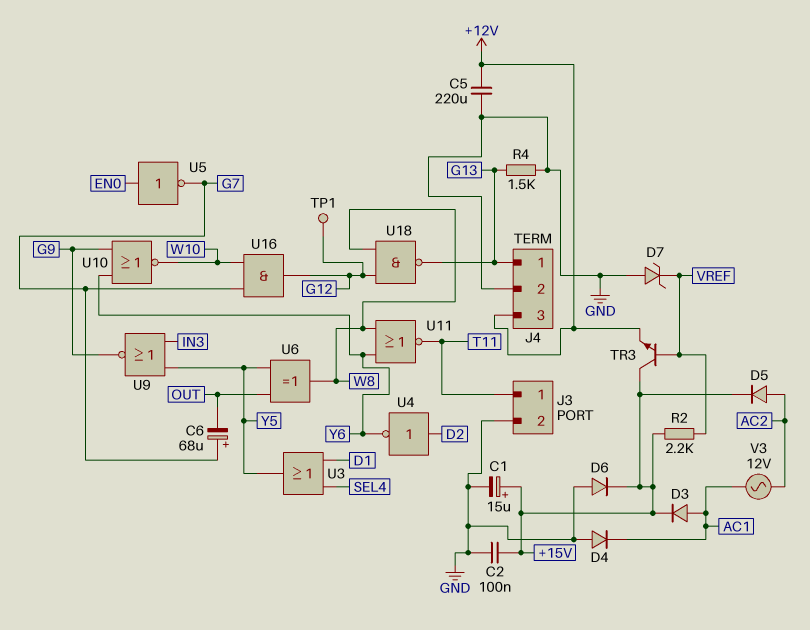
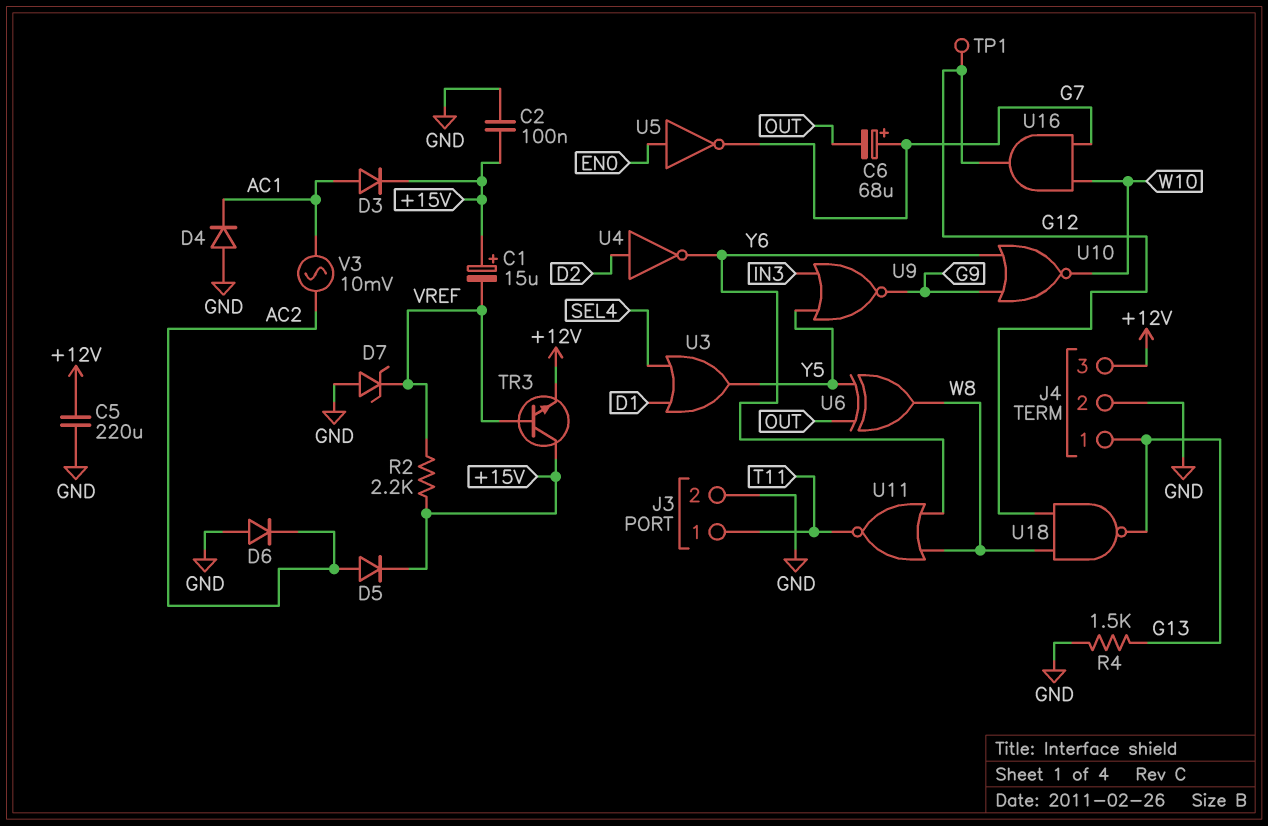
C1: 15uF (plus +15V, minus GND) -> 15uF (plus +15V, minus VREF)
D6: diode (A GND, K +15V) -> diode (A GND, K AC2)
V3: AC 12V (AC1, AC2) -> AC 10mV (AC1, AC2)

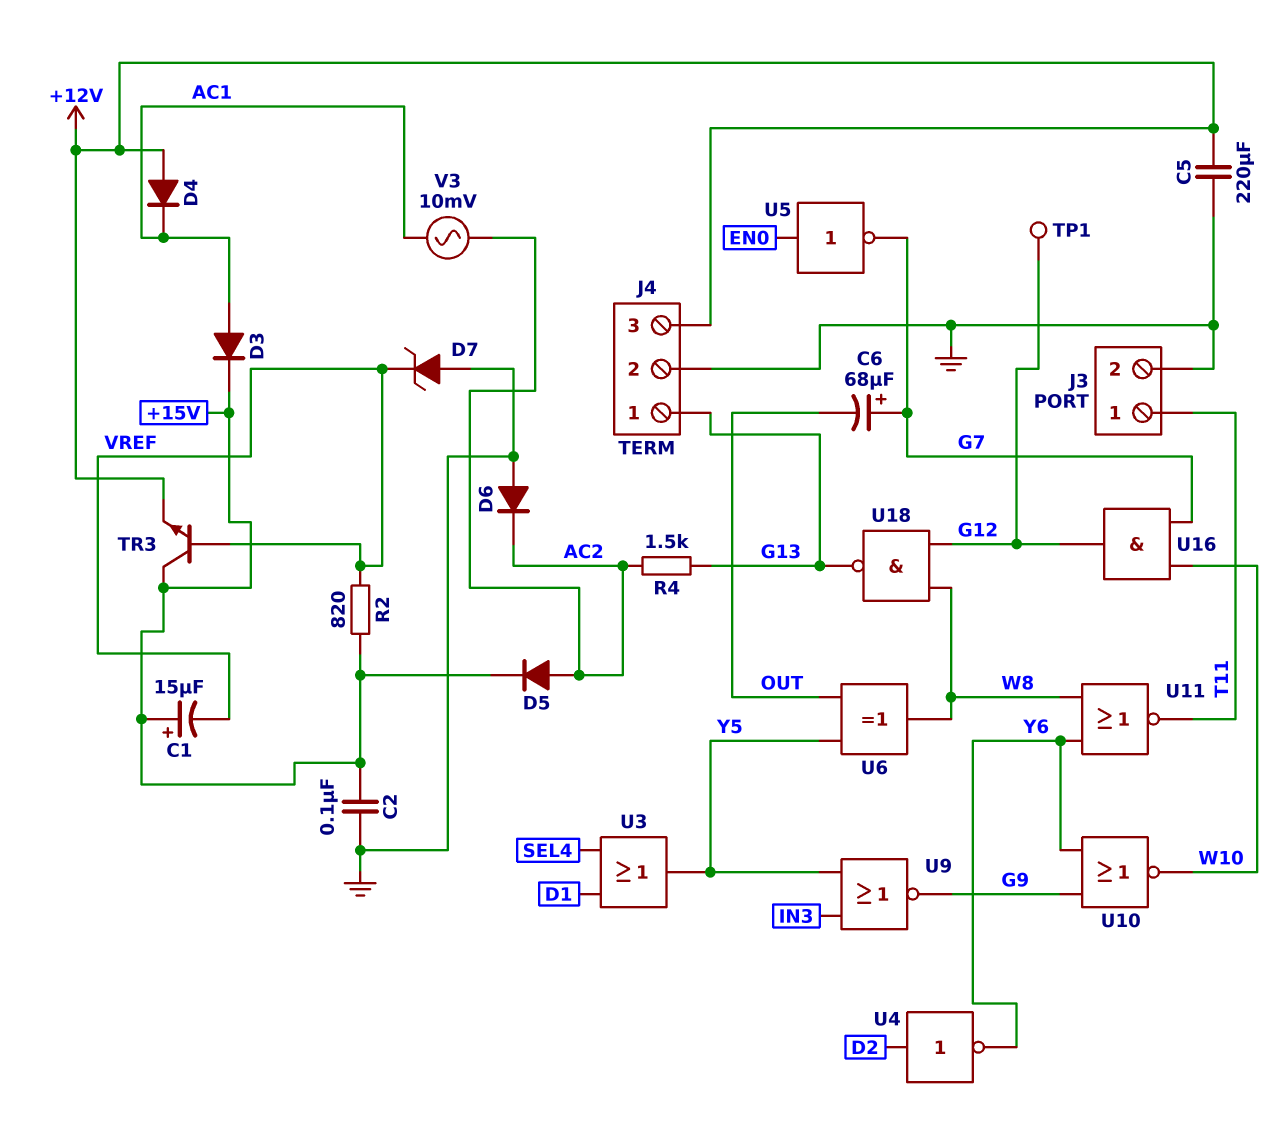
D4: diode (A GND, K AC1) -> diode (A +12V, K AC1)
R2: 2.2k (+15V, VREF) -> 820 (+15V, VREF)
R4: 1.5k (G13, GND) -> 1.5k (AC2, G13)

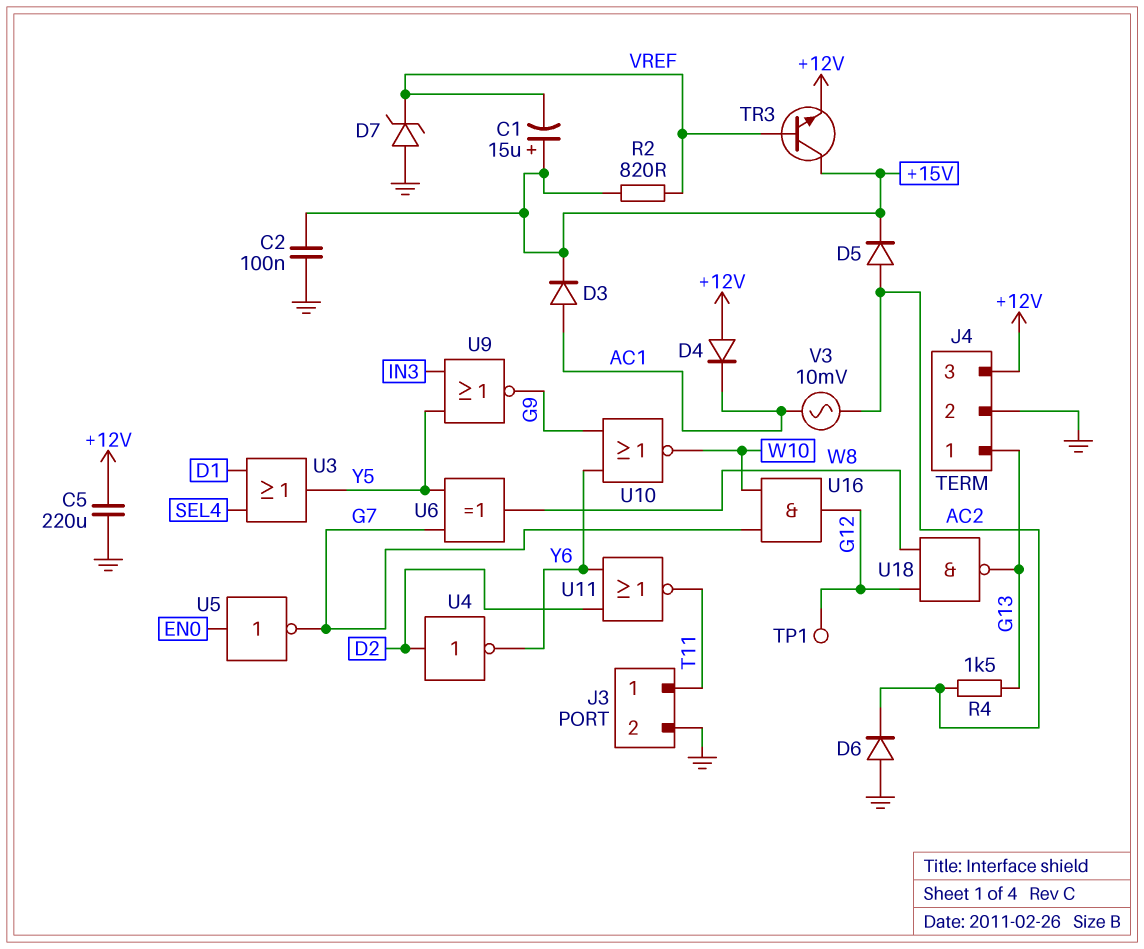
C6: 68uF (plus G7, minus OUT) -> none
U6: XOR (in OUT, in Y5, out W8) -> XOR (in G7, in Y5, out W8)
U11: NOR (in W8, in Y6, out T11) -> NOR (in D2, in Y6, out T11)

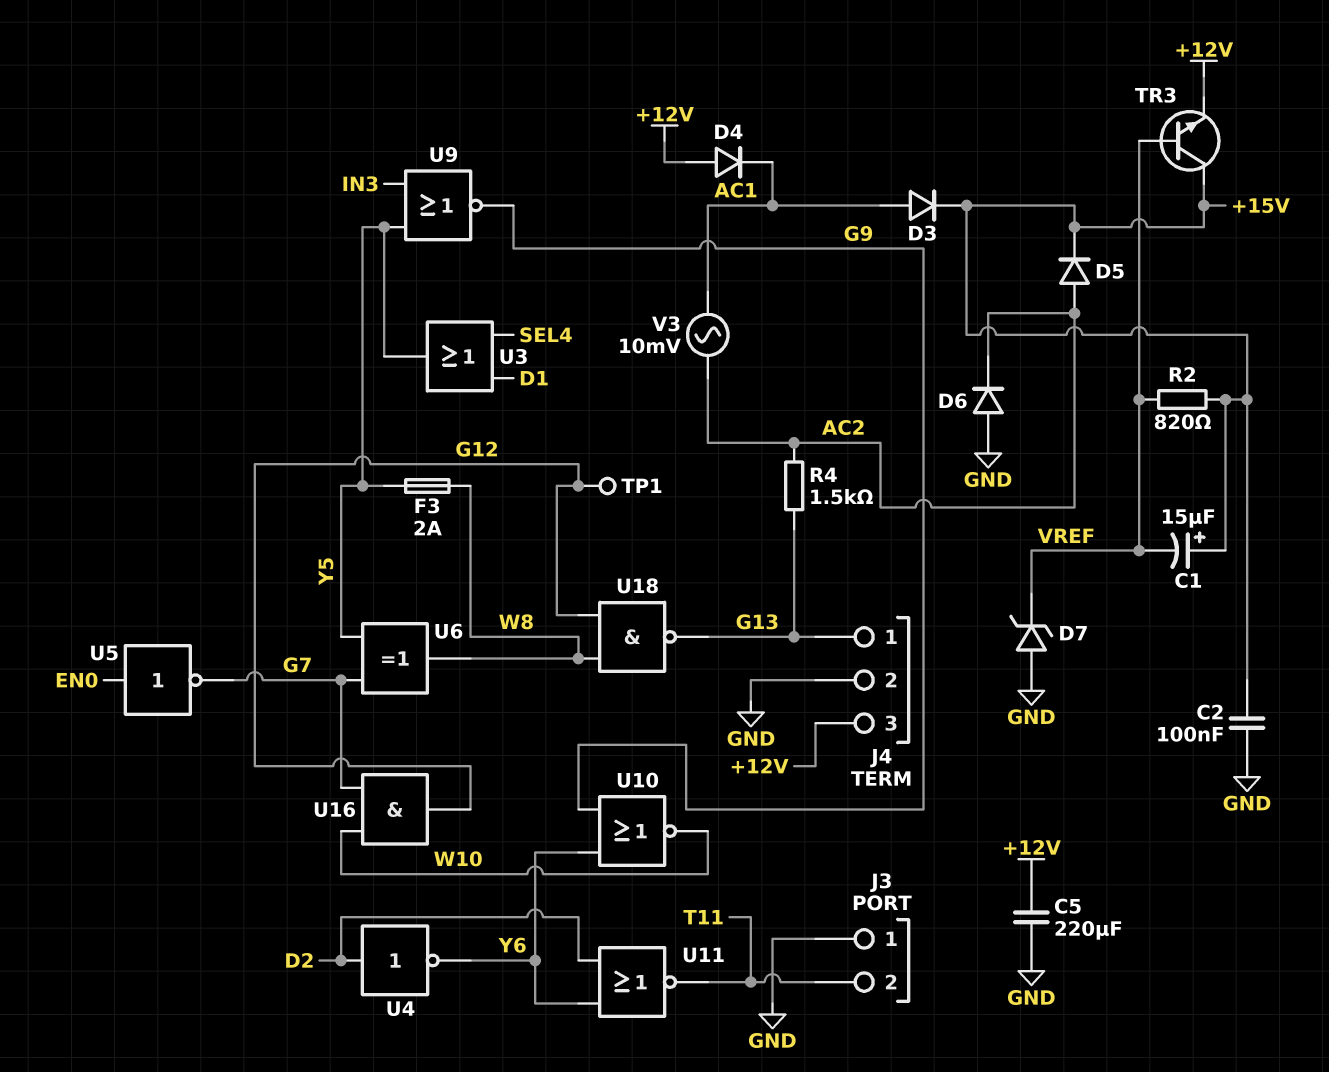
F3: none -> 2A (W8, Y5)
J3 pin 1: T11 -> GND
J3 pin 2: GND -> T11

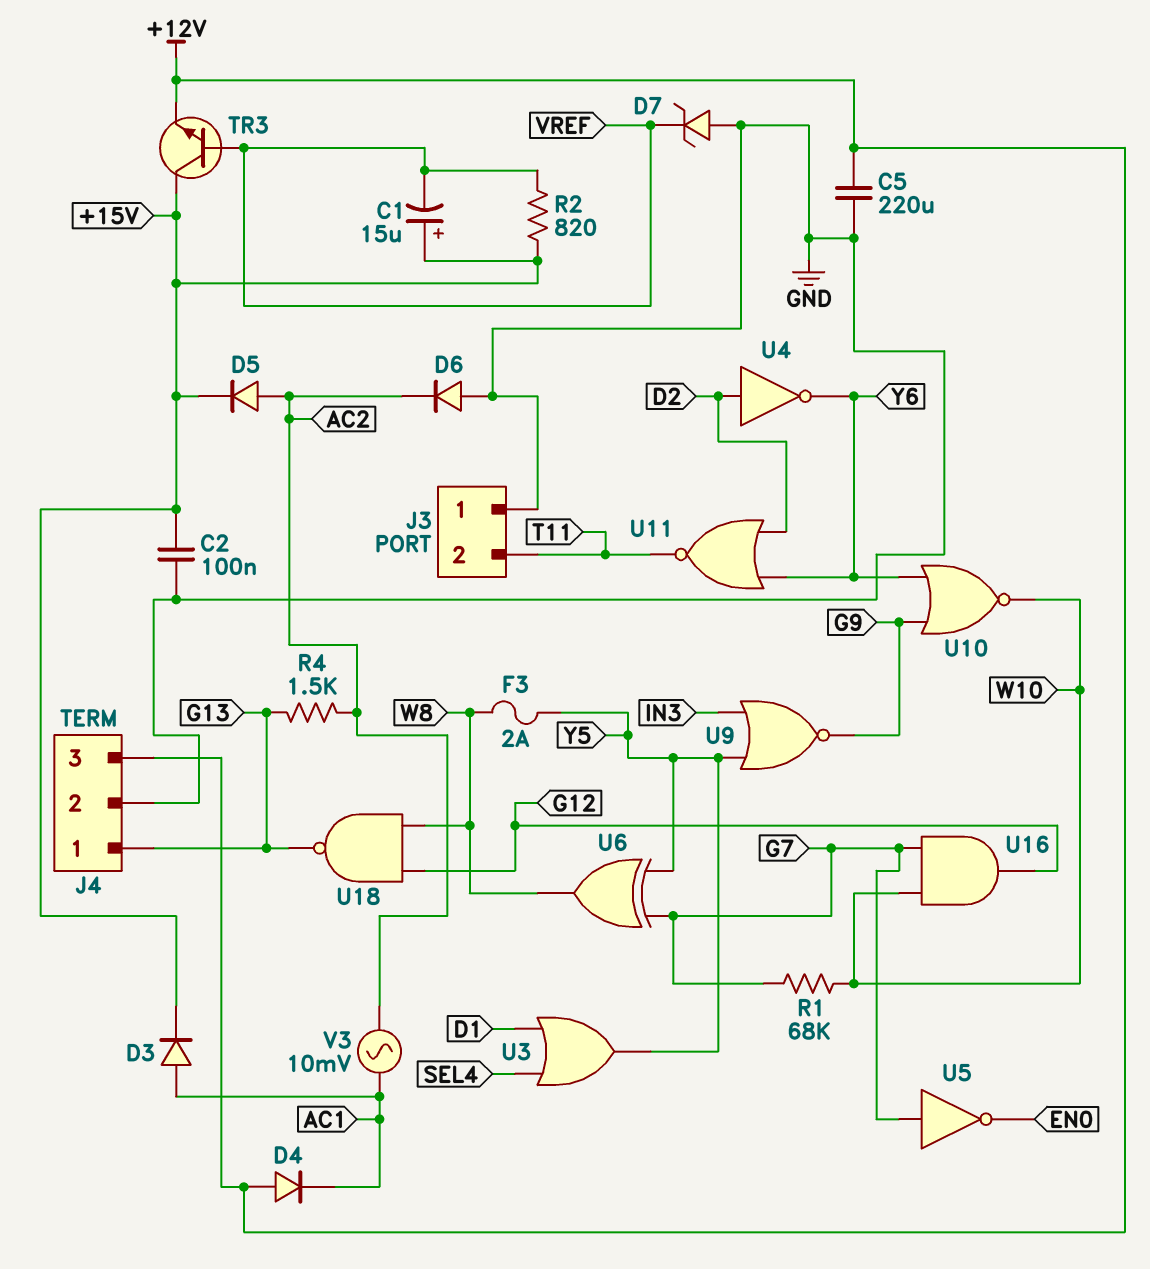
R1: none -> 68k (G7, W10)
TP1: test point (G12) -> none
U5: NOT (in EN0, out G7) -> NOT (in G7, out EN0)

